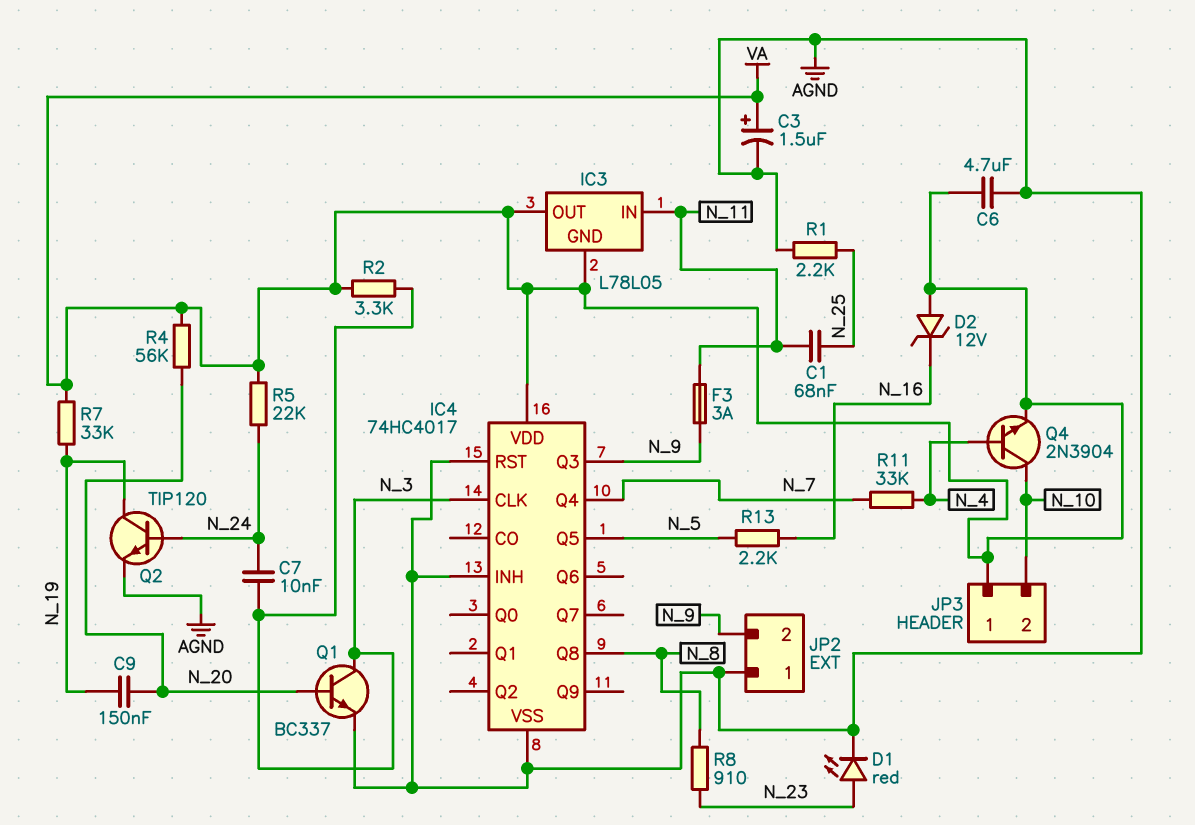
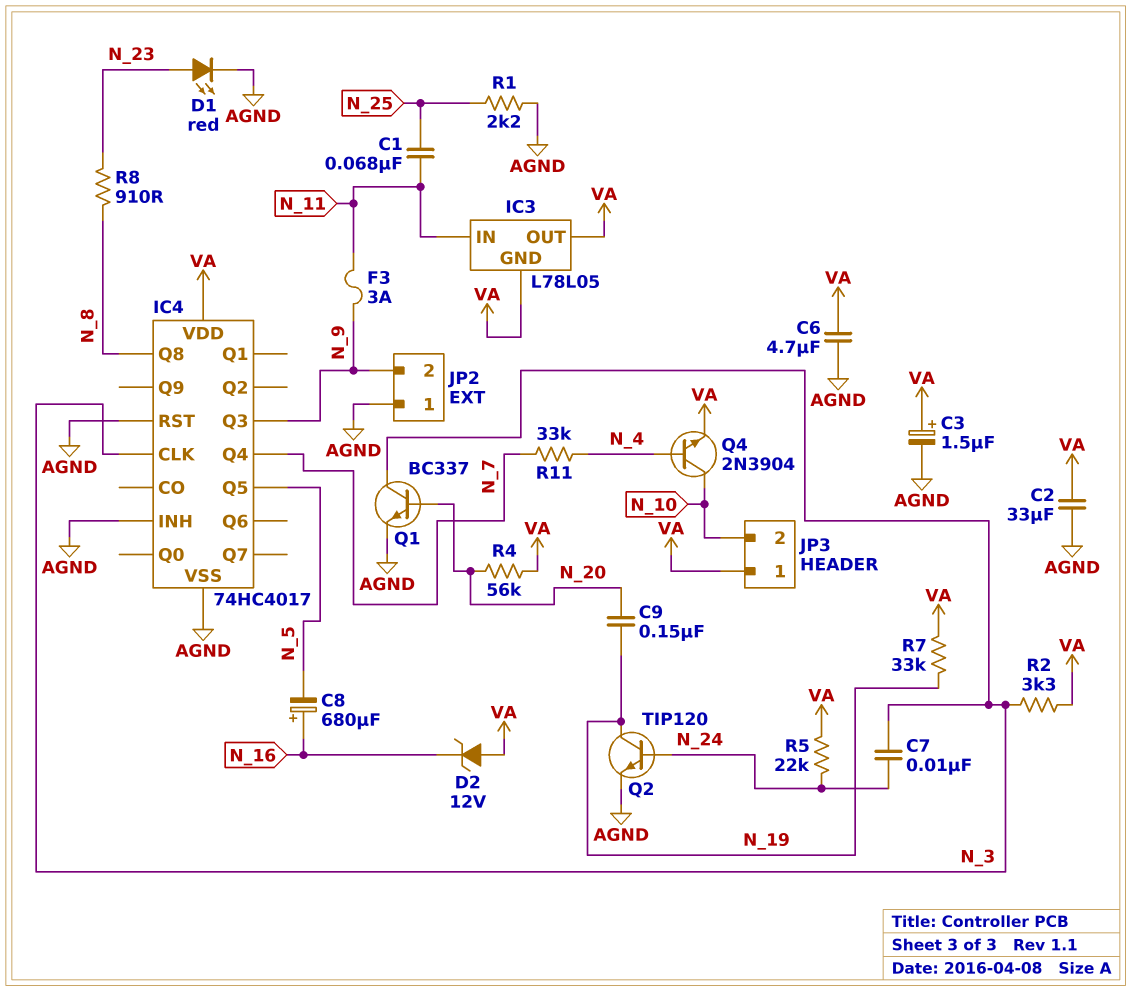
C2: none -> 33uF (AGND, VA)
C8: none -> 680uF (plus N_16, minus N_5)
R13: 2.2k (N_5, N_16) -> none

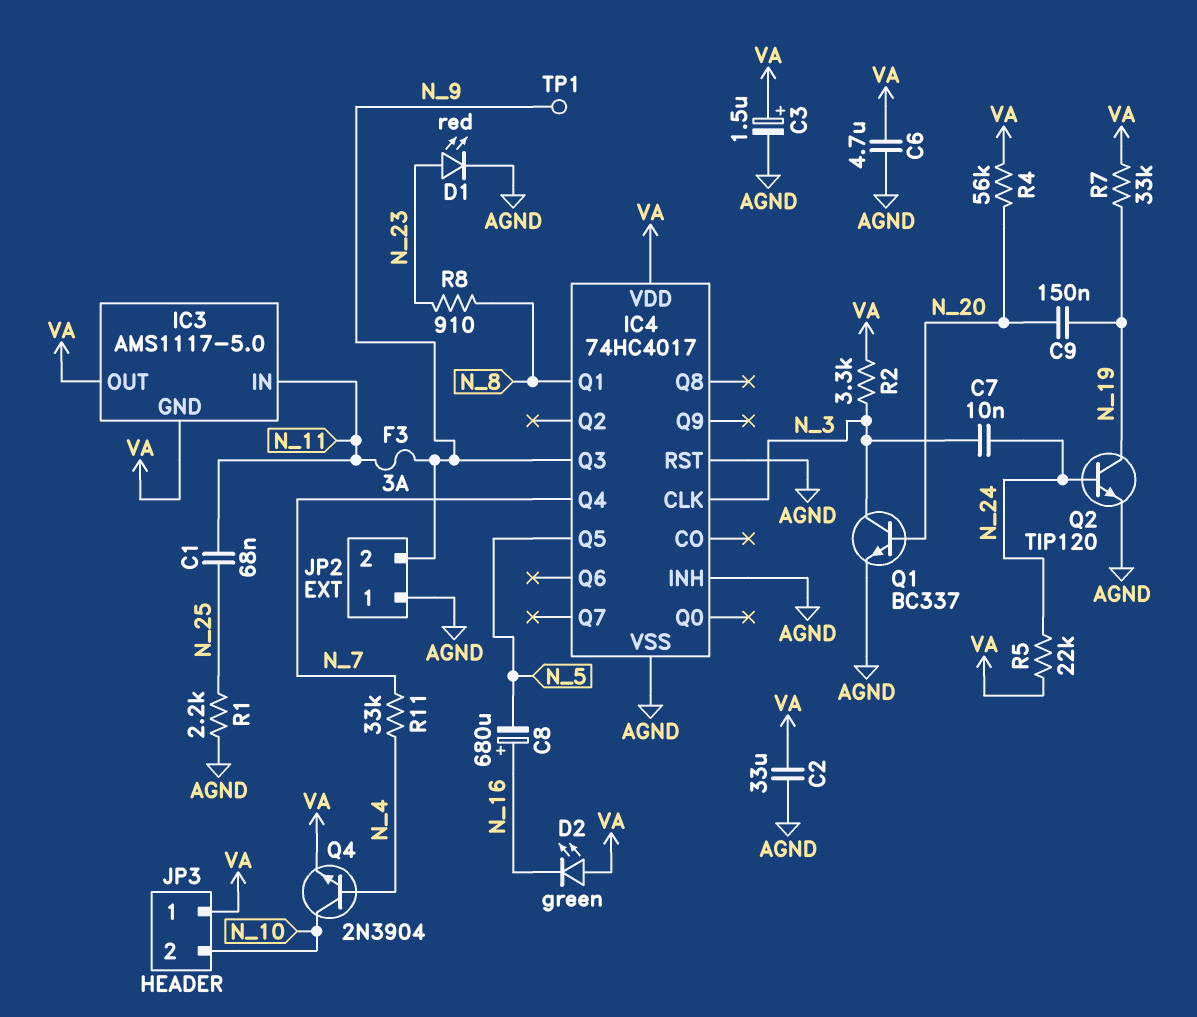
D2: zener 12V (A VA, K N_16) -> LED green (A VA, K N_16)
IC3: L78L05 -> AMS1117-5.0
IC4 pin Q1: none -> N_8
IC4 pin Q8: N_8 -> none
TP1: none -> test point (N_9)

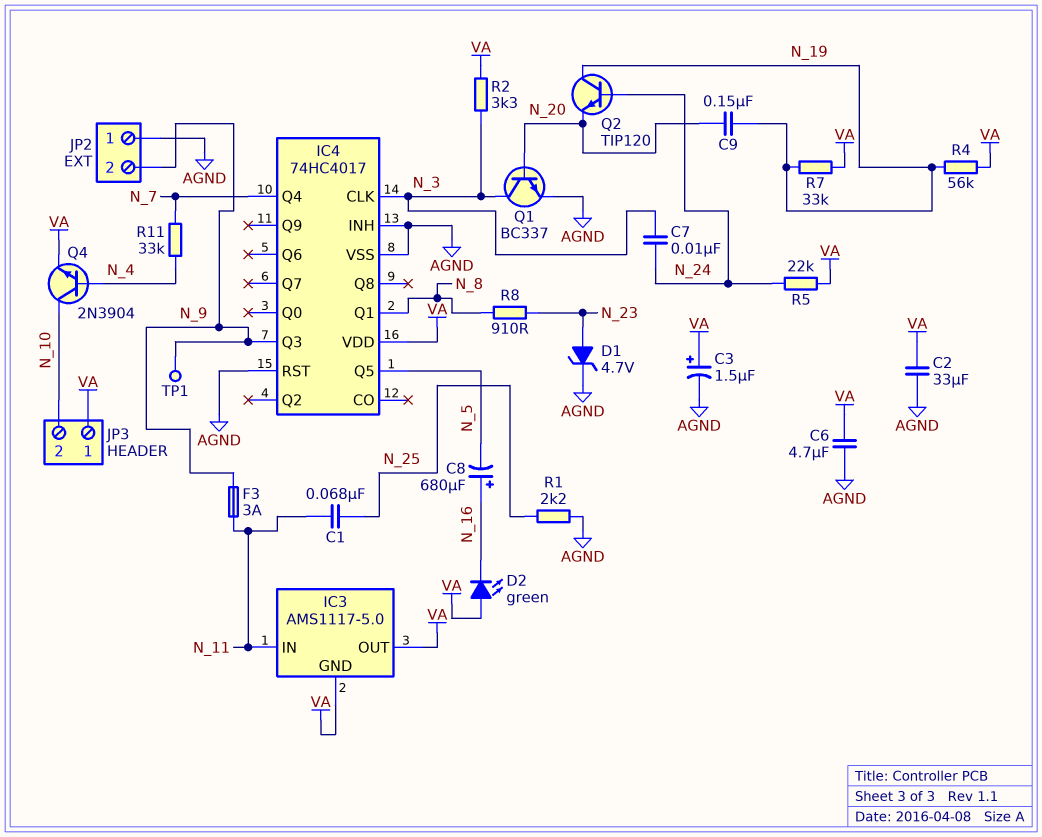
D1: LED red (A N_23, K AGND) -> zener 4.7V (A N_23, K AGND)
Q2: NPN TIP120 (B N_24, C N_19, E AGND) -> NPN TIP120 (B N_24, C N_19, E N_20)
R4: 56k (N_20, VA) -> 56k (N_19, VA)

